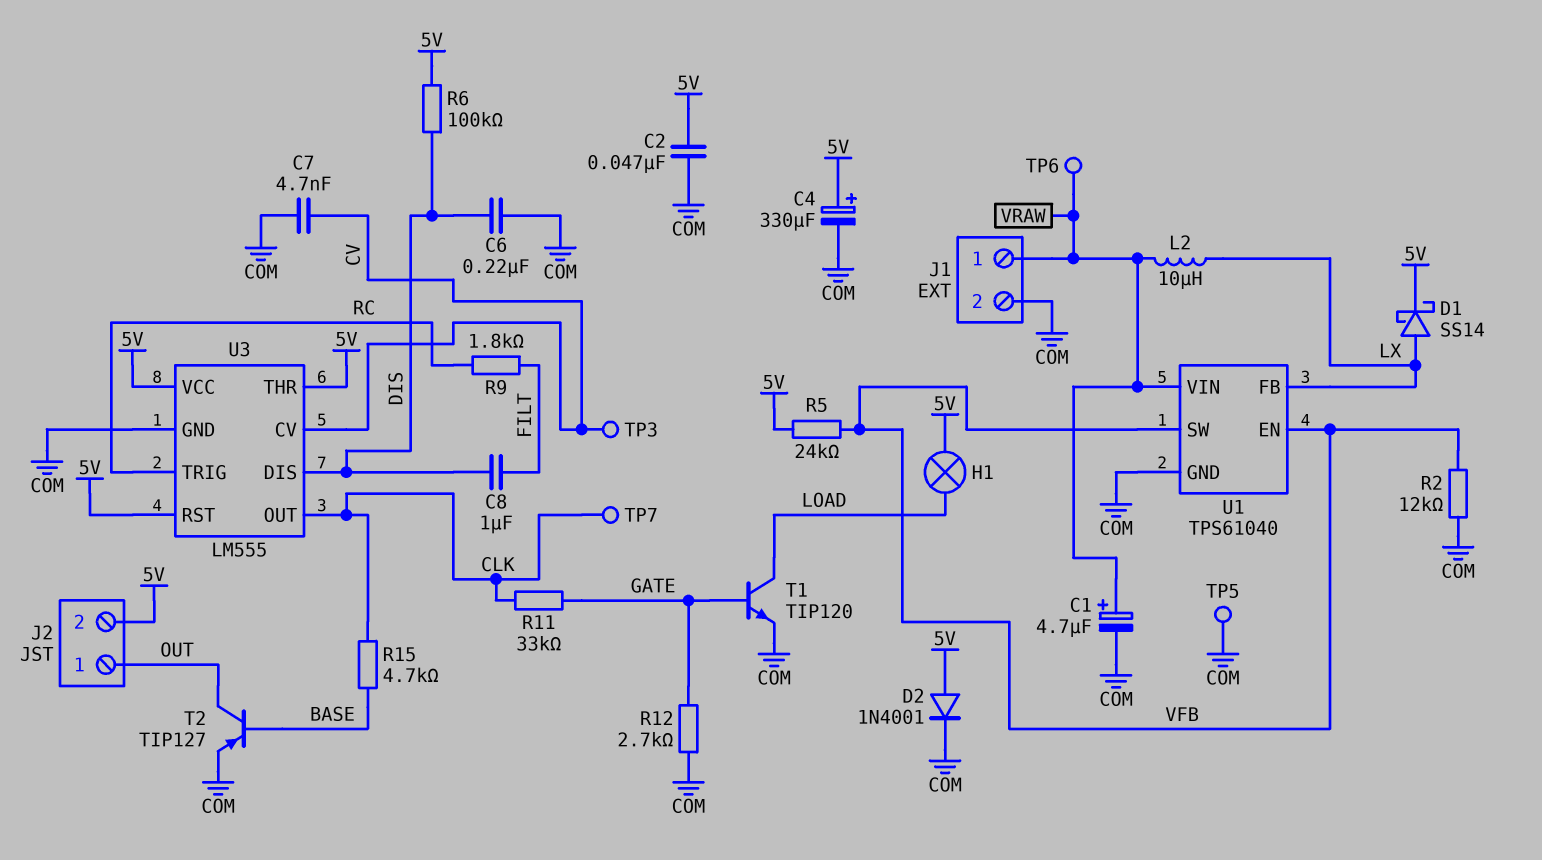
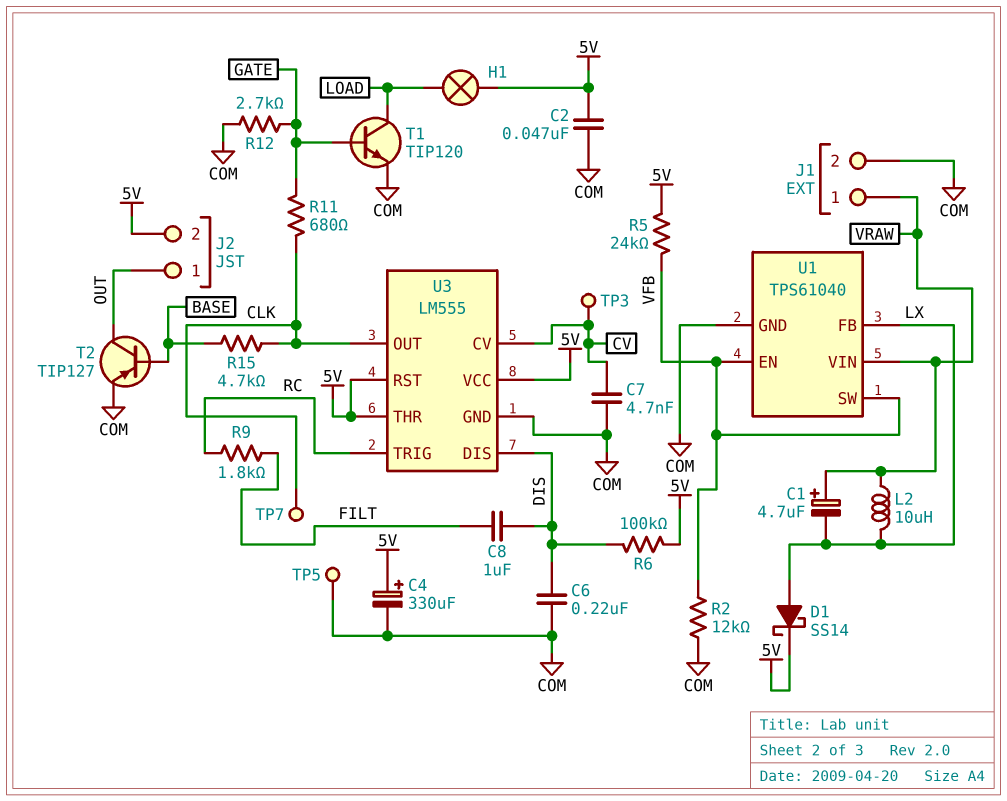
C1: 4.7uF (plus VRAW, minus COM) -> 4.7uF (plus VRAW, minus LX)
D2: diode 1N4001 (A 5V, K COM) -> none
R11: 33k (CLK, GATE) -> 680 (CLK, GATE)
TP6: test point (VRAW) -> none

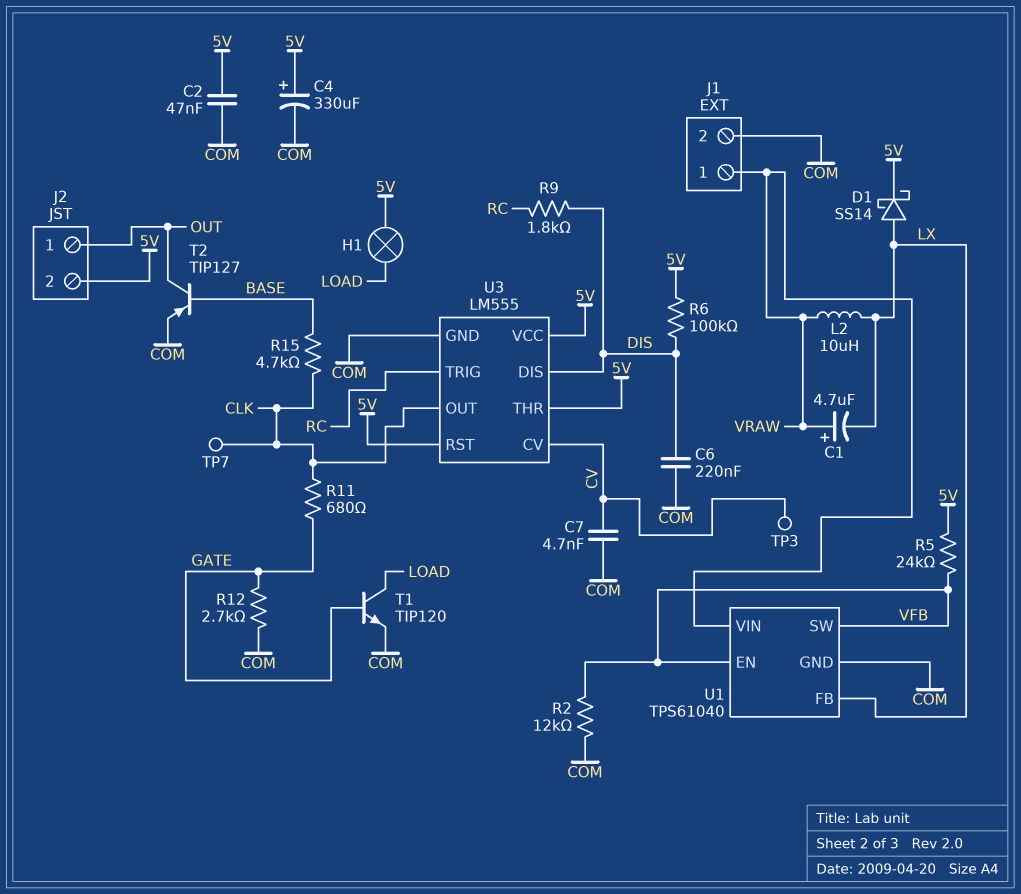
C8: 1uF (DIS, FILT) -> none
R9: 1.8k (FILT, RC) -> 1.8k (DIS, RC)
TP5: test point (COM) -> none

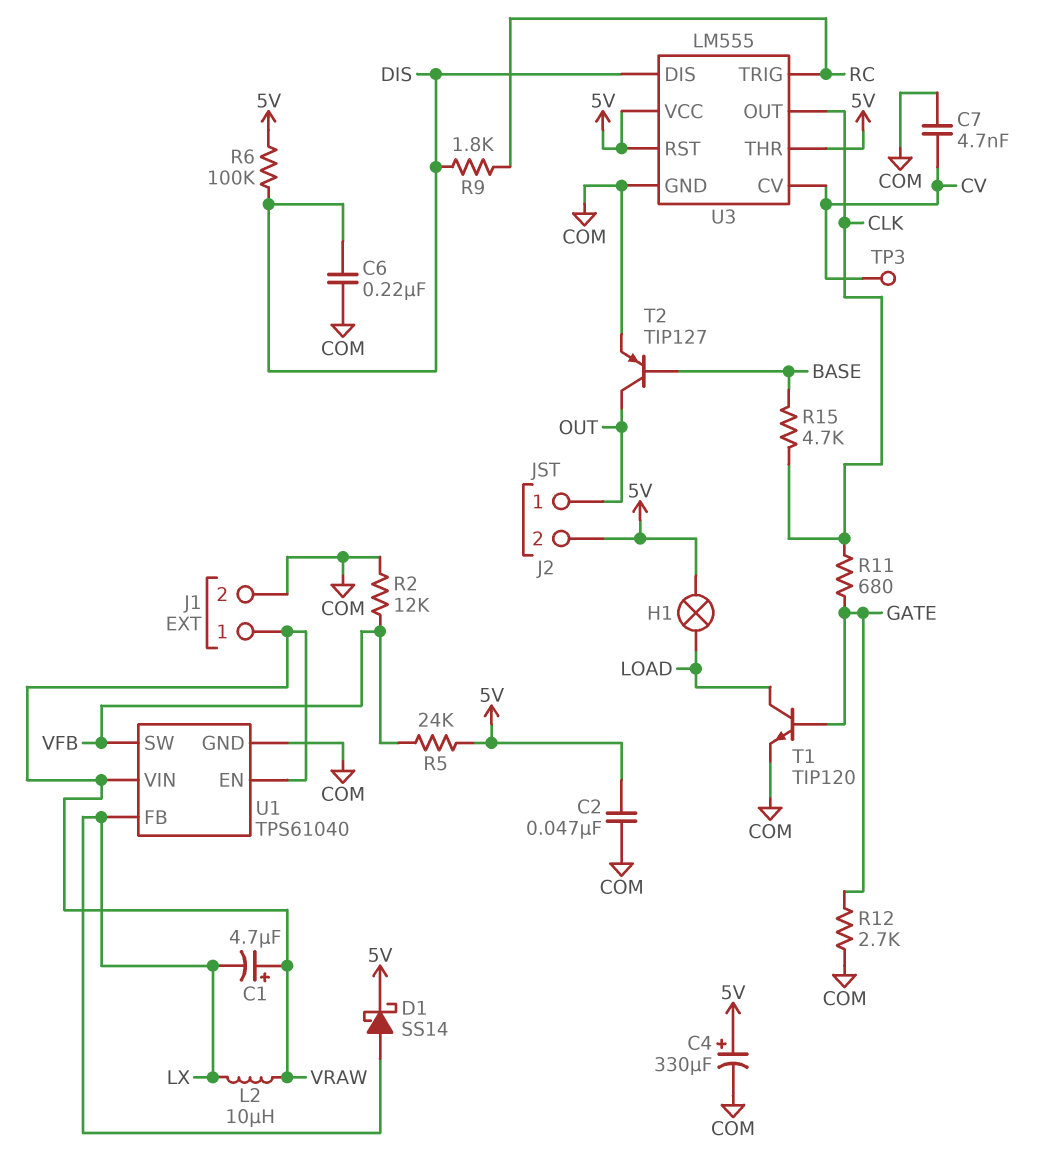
TP7: test point (CLK) -> none
U1 pin EN: VFB -> VRAW

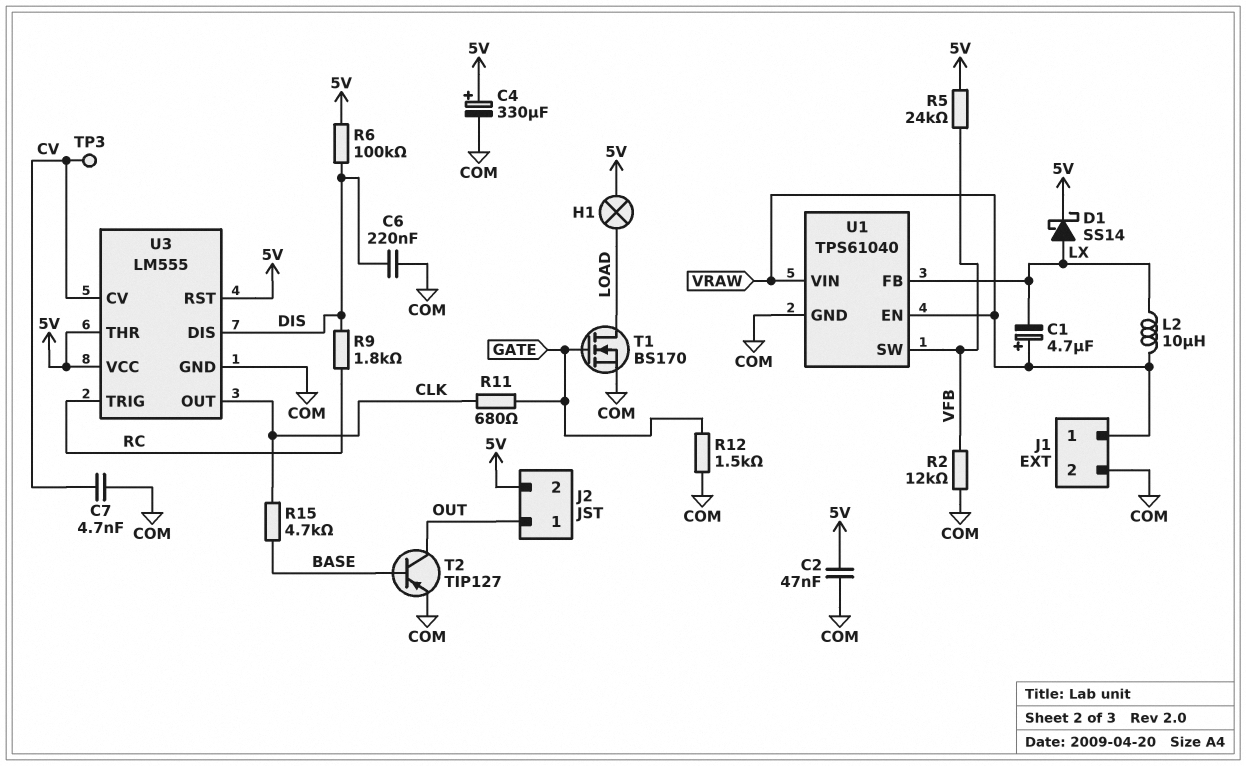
R12: 2.7k (COM, GATE) -> 1.5k (COM, GATE)
T1: NPN TIP120 (B GATE, C LOAD, E COM) -> NMOS BS170 (G GATE, D LOAD, S COM)

